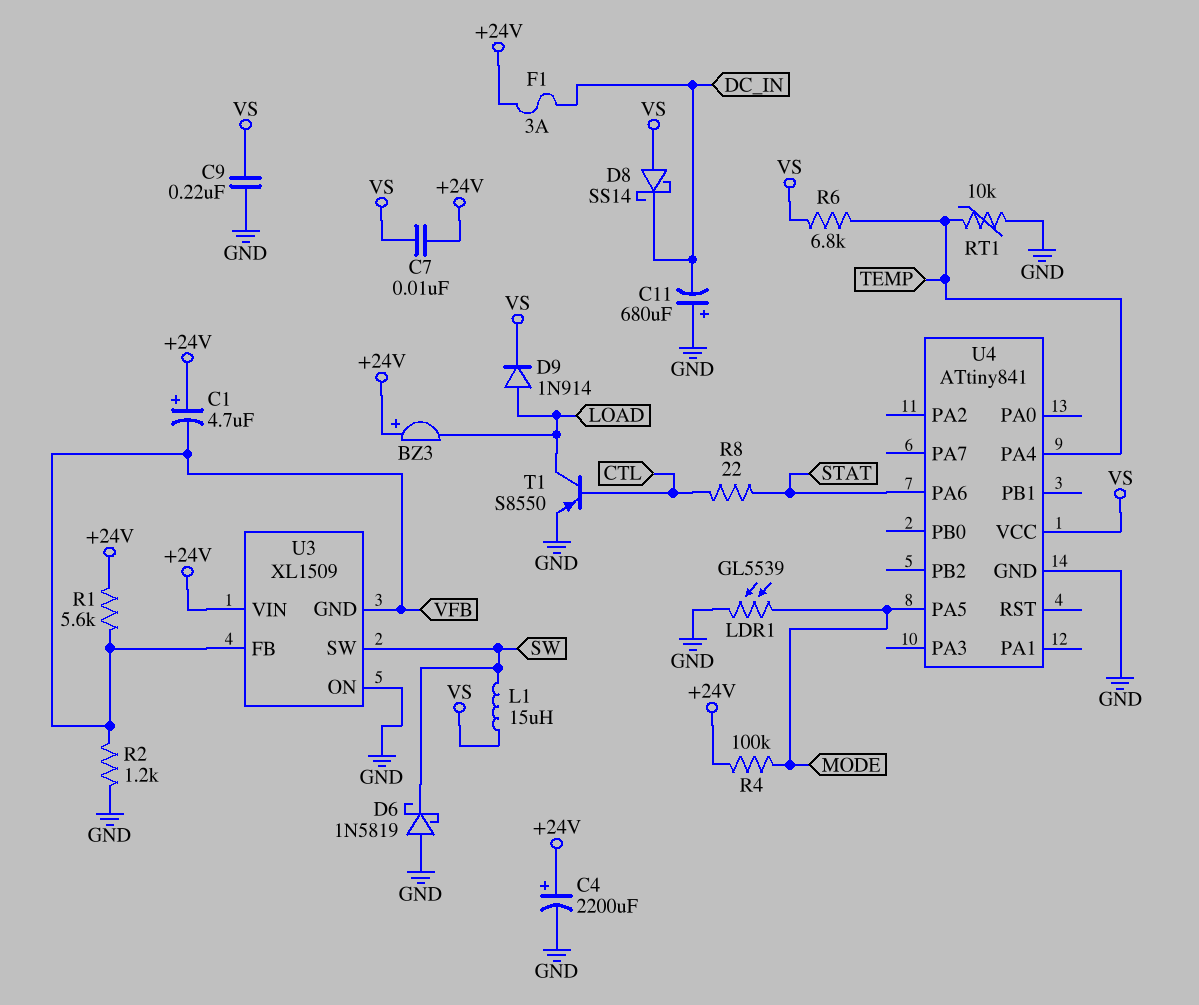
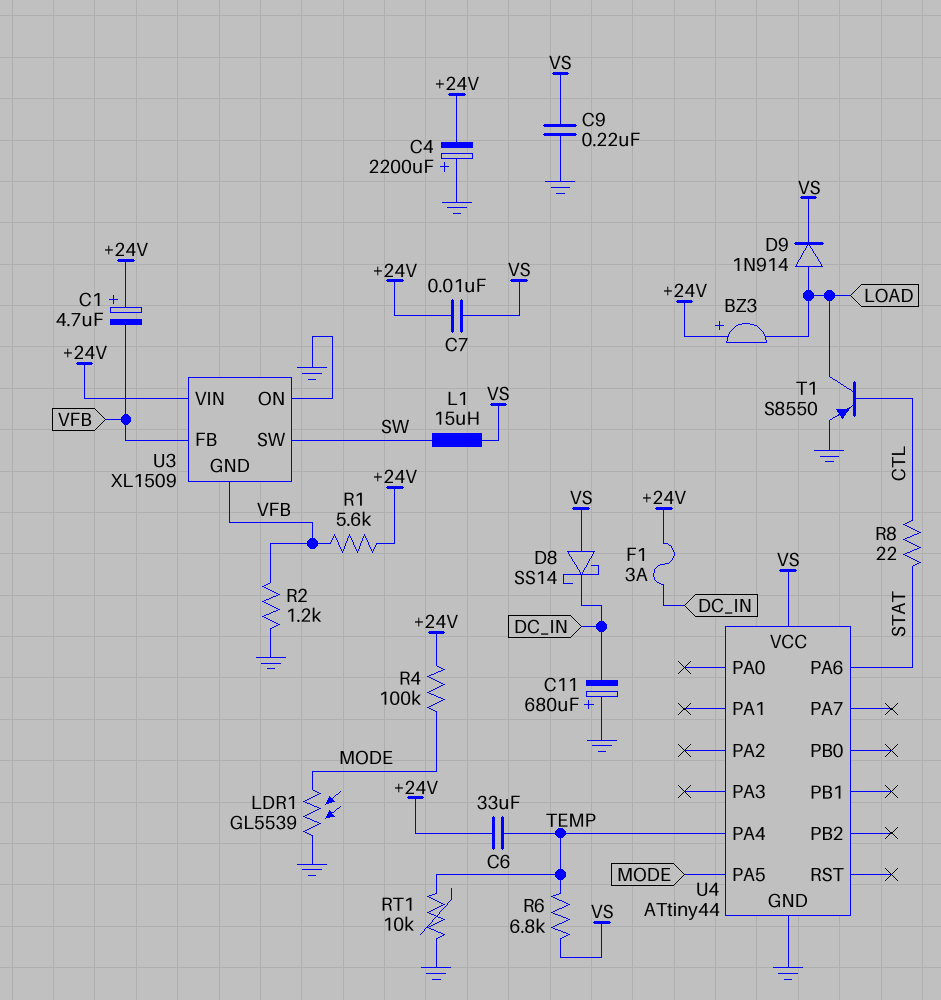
C4: 2200uF (plus +24V, minus GND) -> 2200uF (plus GND, minus +24V)
C6: none -> 33uF (+24V, TEMP)
D6: schottky 1N5819 (A GND, K SW) -> none
U4: ATtiny841 -> ATtiny44

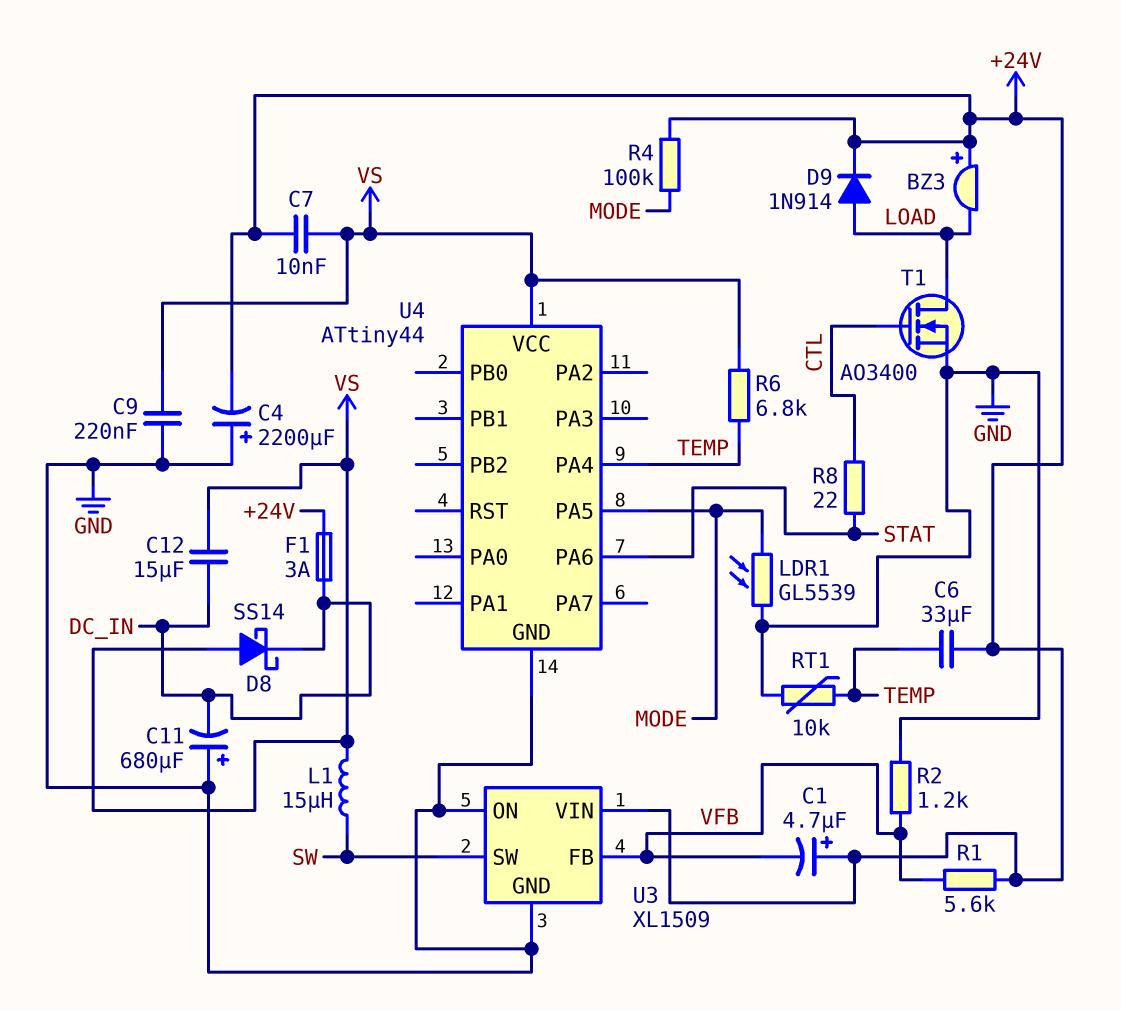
C12: none -> 15uF (DC_IN, VS)
D9: diode 1N914 (A LOAD, K VS) -> diode 1N914 (A LOAD, K +24V)
T1: PNP S8550 (B CTL, C LOAD, E GND) -> NMOS AO3400 (G CTL, D LOAD, S GND)
U3 pin GND: VFB -> GND

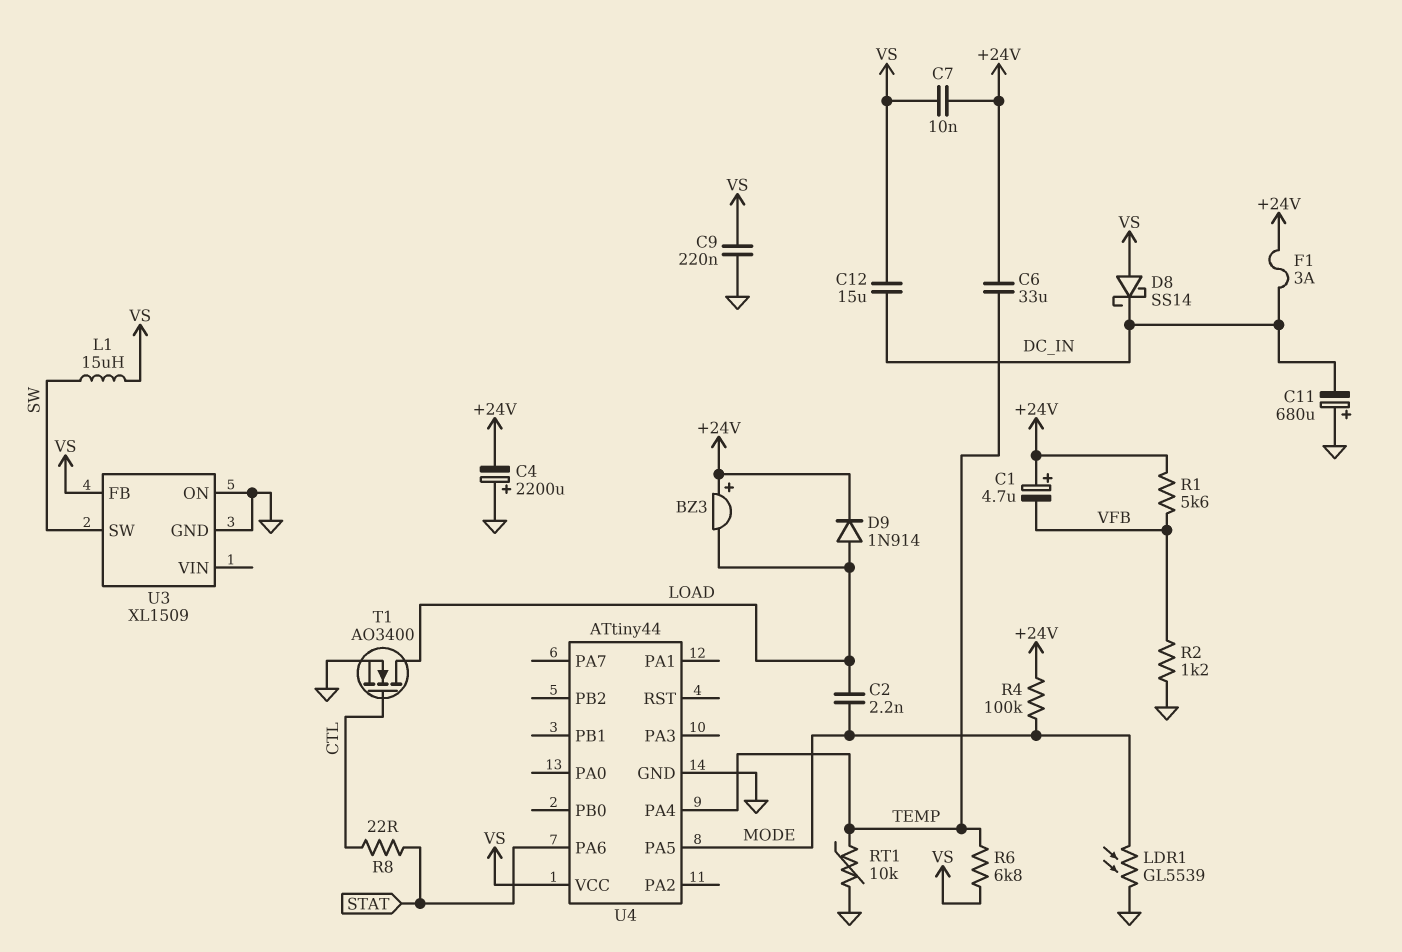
C2: none -> 2.2nF (LOAD, MODE)
U3 pin FB: VFB -> VS
U3 pin VIN: +24V -> none

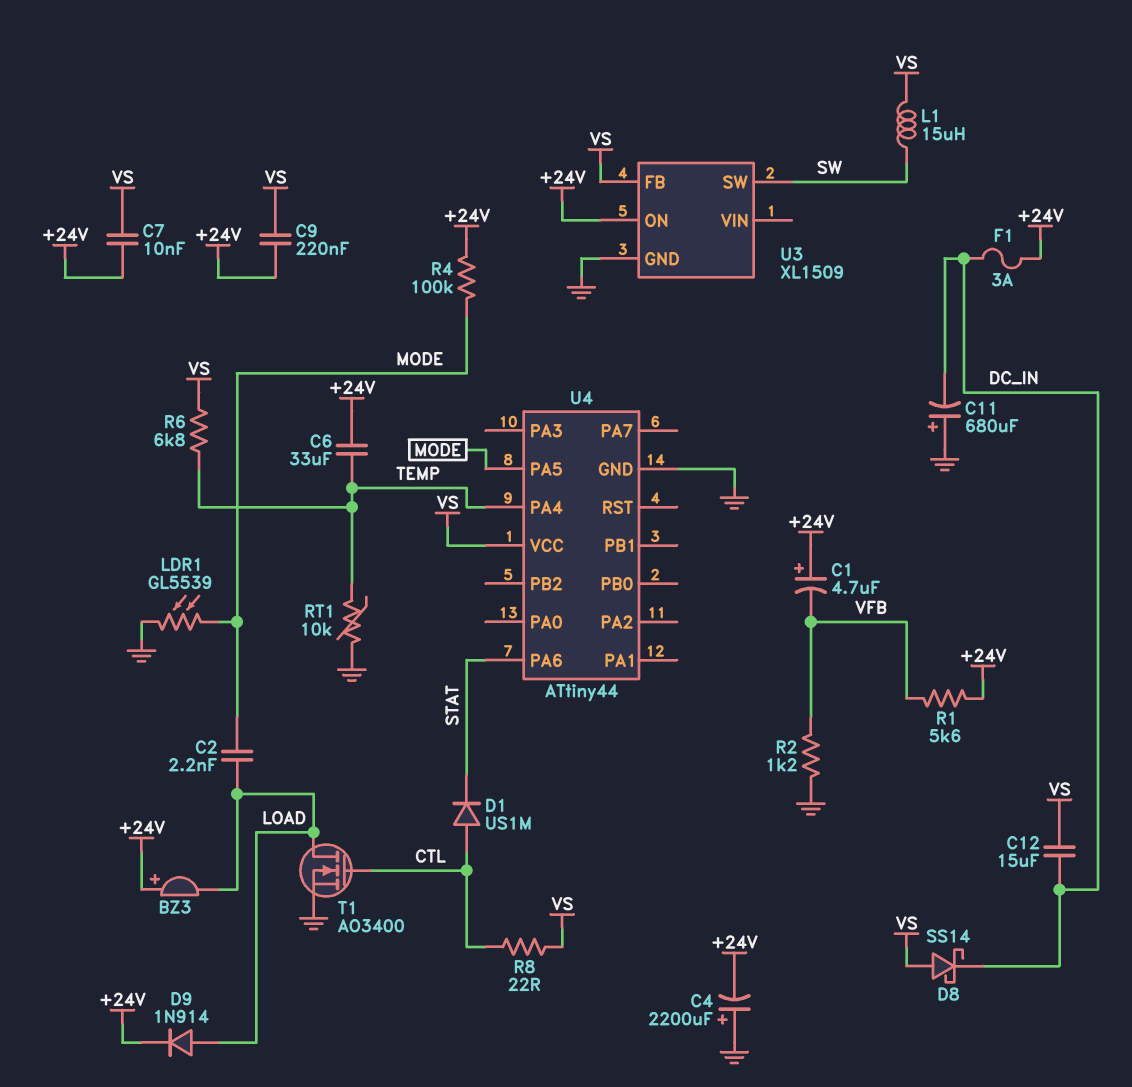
C9: 220nF (GND, VS) -> 220nF (+24V, VS)
D1: none -> diode US1M (A CTL, K STAT)
R8: 22 (CTL, STAT) -> 22 (CTL, VS)
U3 pin ON: GND -> +24V

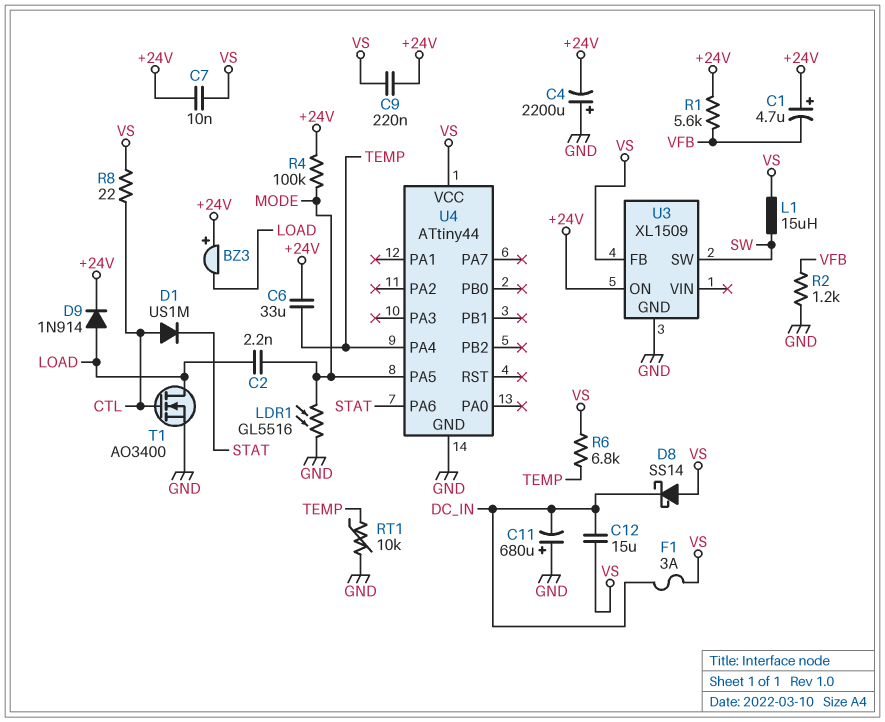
F1: 3A (+24V, DC_IN) -> 3A (DC_IN, VS)
LDR1: GL5539 (GND, MODE) -> GL5516 (GND, MODE)

